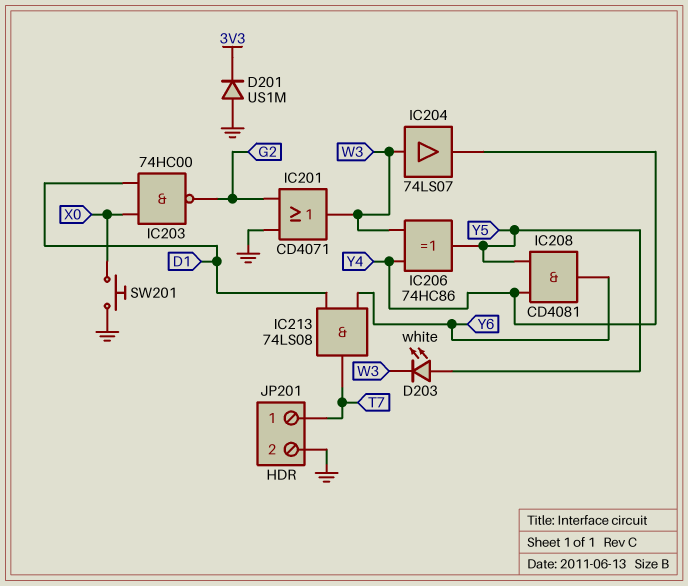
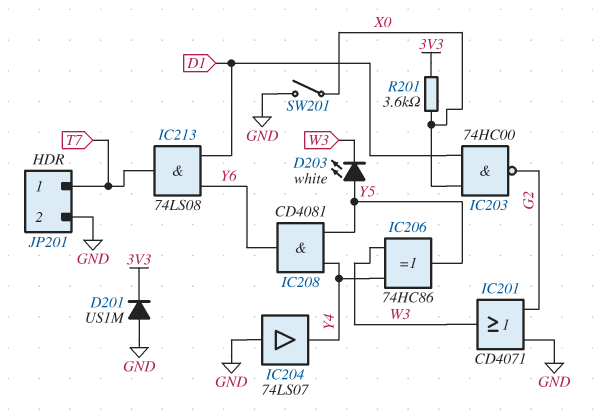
IC204: buffer 74LS07 (in W3, out Y4) -> buffer 74LS07 (in GND, out Y4)
R201: none -> 3.6k (3V3, X0)
SW201: button (GND, X0) -> switch (GND, X0)

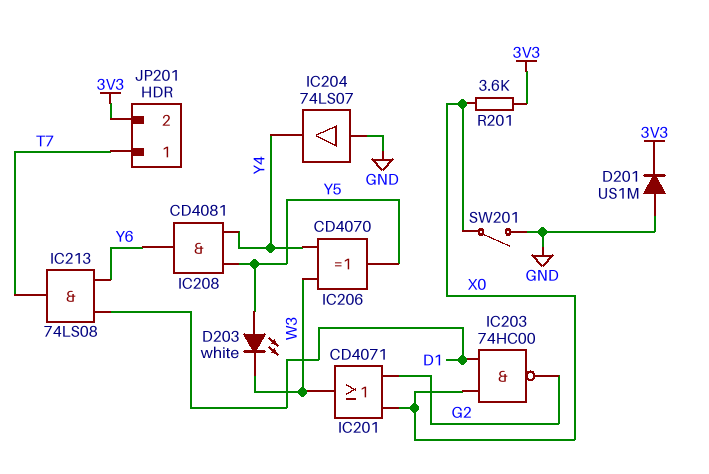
IC201: OR CD4071 (in G2, in GND, out W3) -> OR CD4071 (in G2, in X0, out W3)
IC206: XOR 74HC86 (in W3, in Y4, out Y5) -> XOR CD4070 (in W3, in Y4, out Y5)
JP201 pin 2: GND -> 3V3

